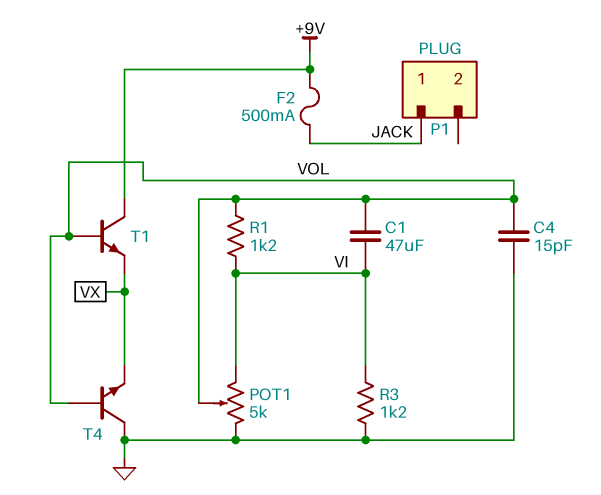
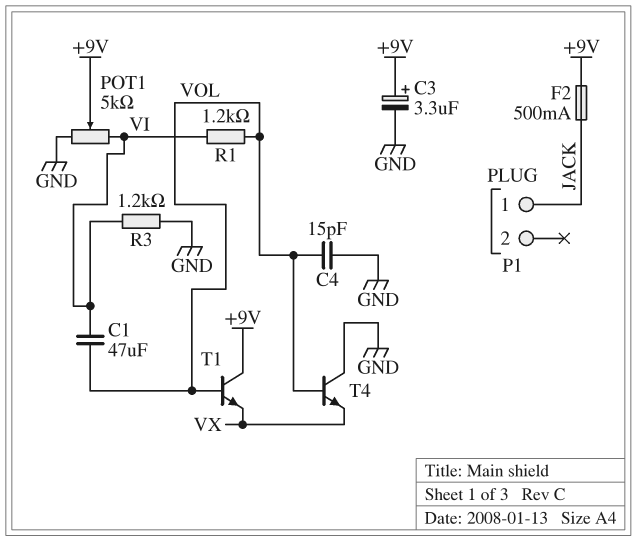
C3: none -> 3.3uF (plus +9V, minus GND)
POT1: 5k (GND, VI, wiper VOL) -> 5k (GND, VI, wiper +9V)

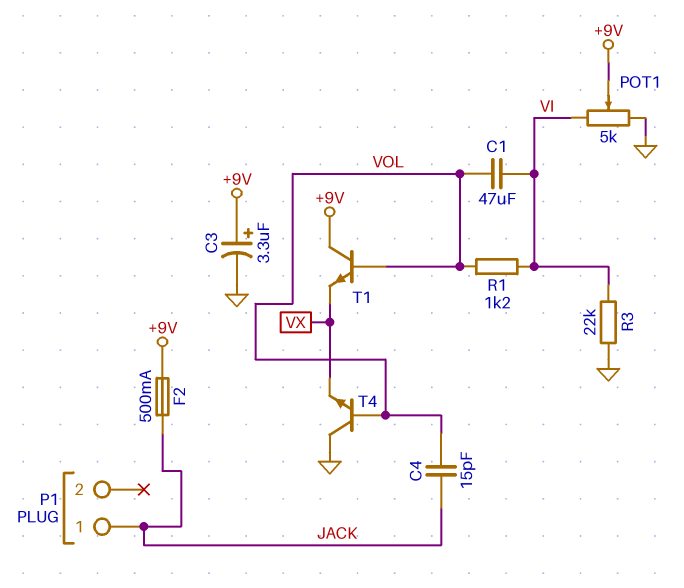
C4: 15pF (GND, VOL) -> 15pF (JACK, VOL)
R3: 1.2k (GND, VI) -> 22k (GND, VI)

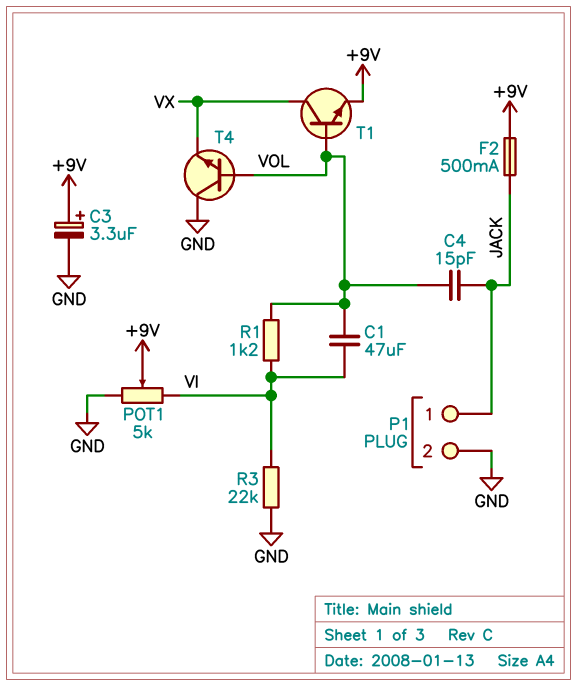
P1 pin 2: none -> GND
T1: NPN (B VOL, C +9V, E VX) -> NPN (B VOL, C VX, E +9V)

